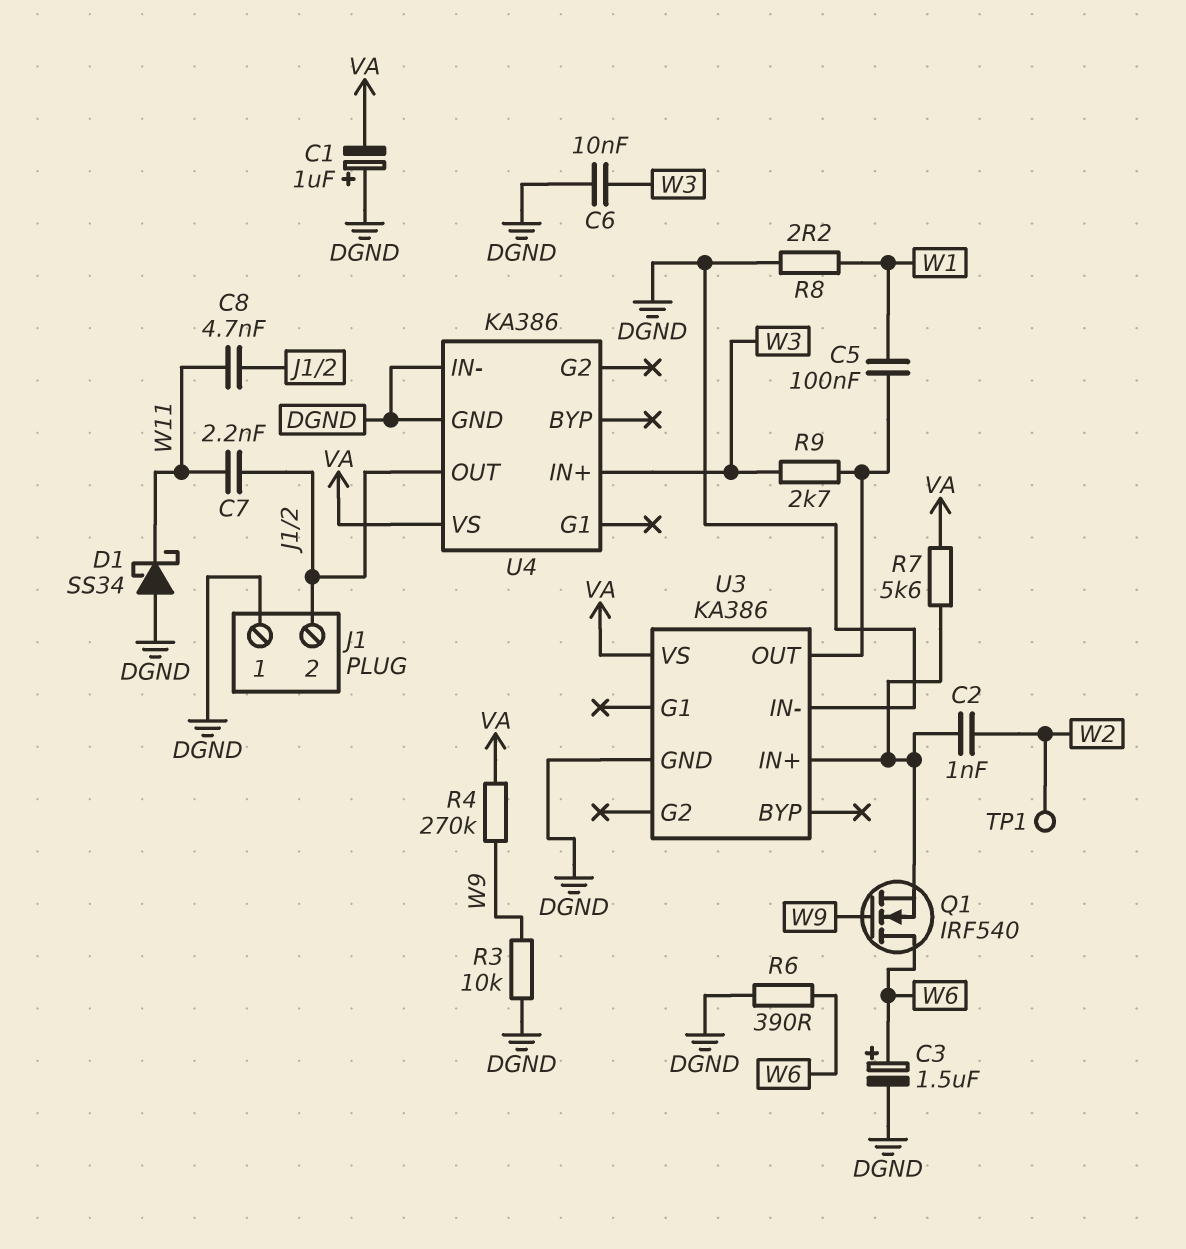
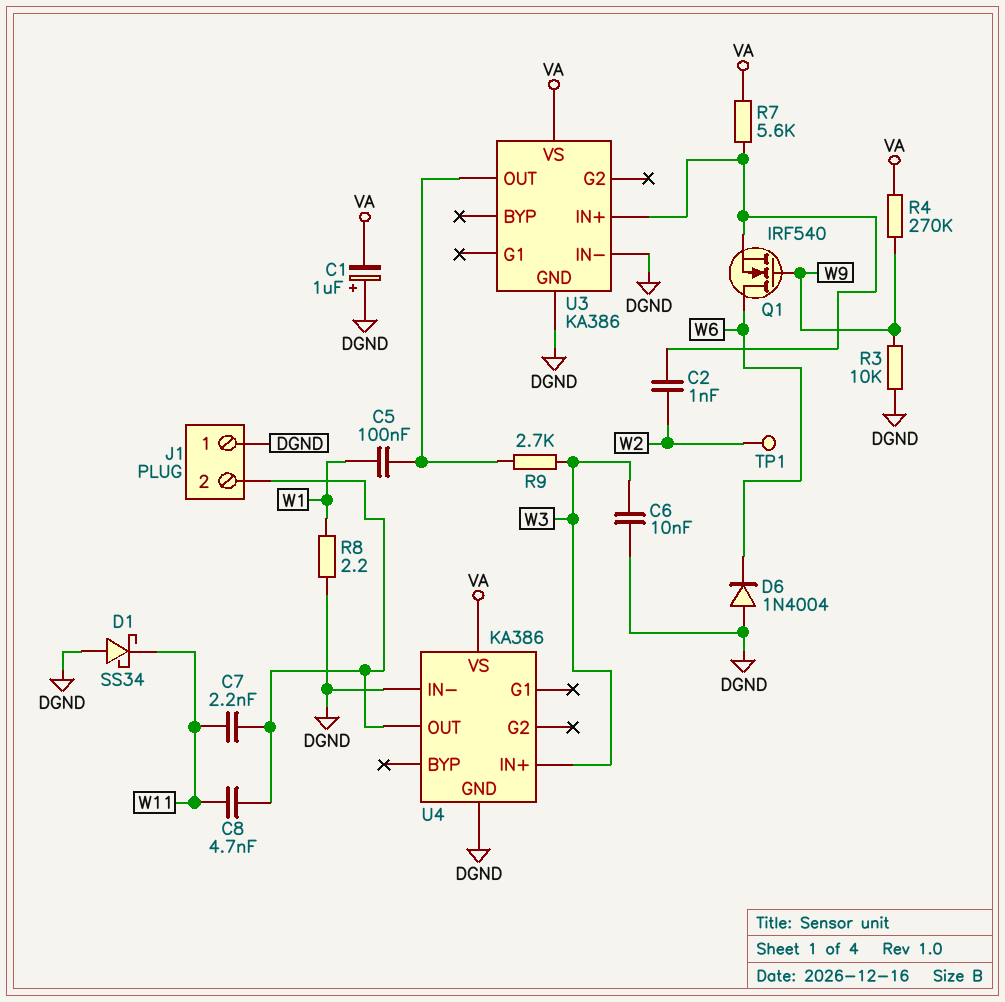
C3: 1.5uF (plus W6, minus DGND) -> none
D6: none -> diode 1N4004 (A DGND, K W6)
R6: 390 (DGND, W6) -> none

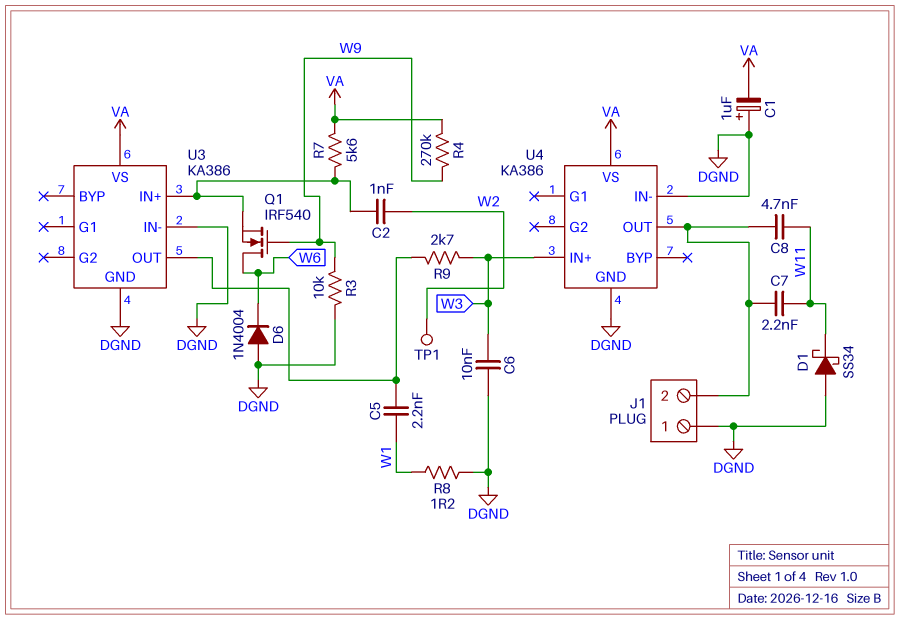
C5: 100nF (U3/OUT, W1) -> 2.2nF (U3/OUT, W1)
R8: 2.2 (DGND, W1) -> 1.2 (DGND, W1)

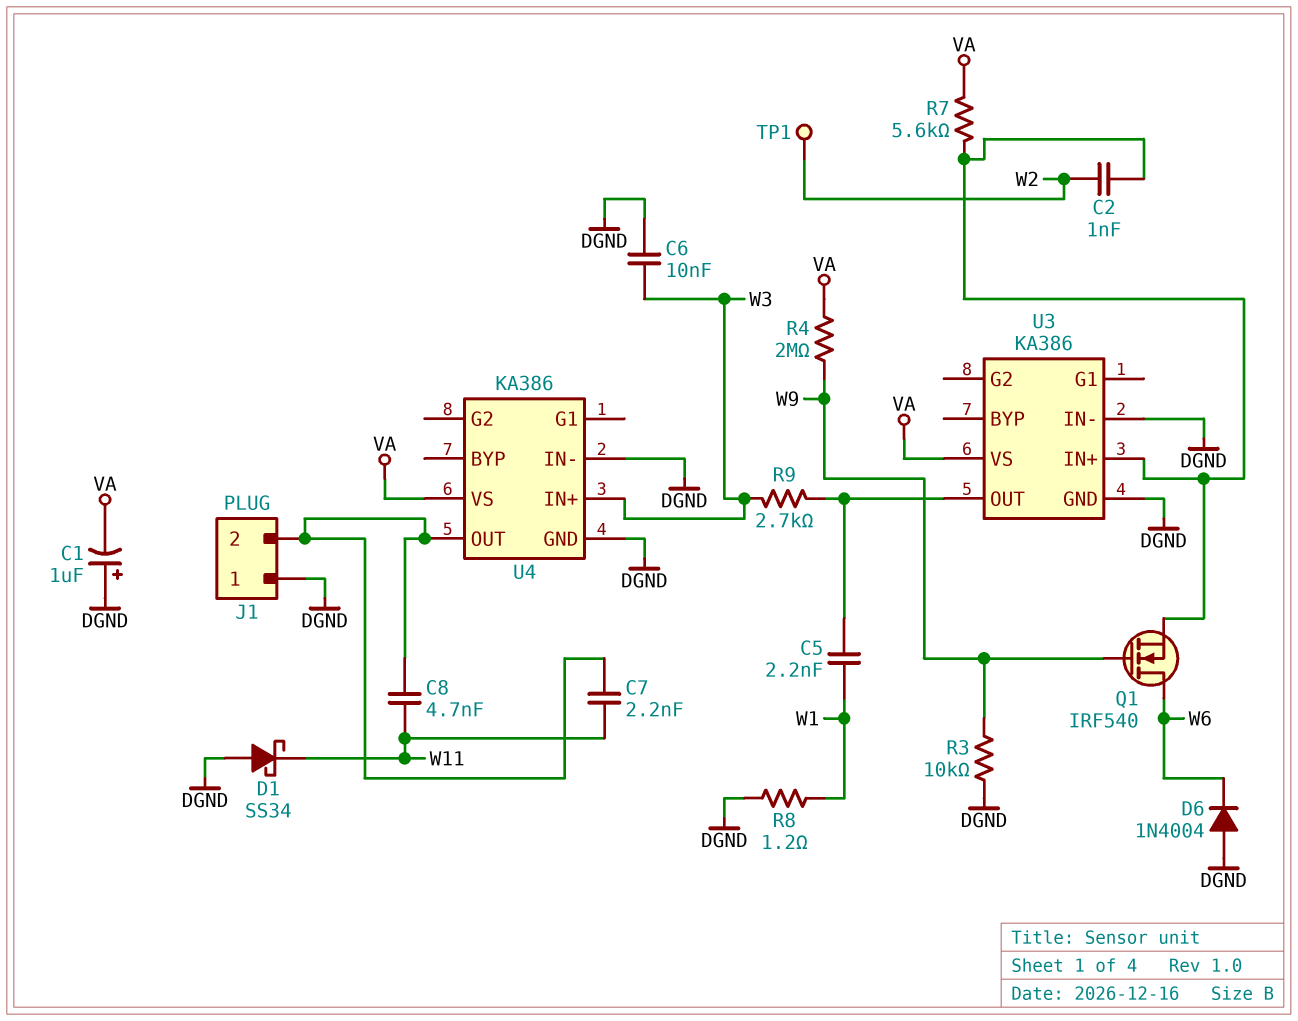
R4: 270k (VA, W9) -> 2M (VA, W9)

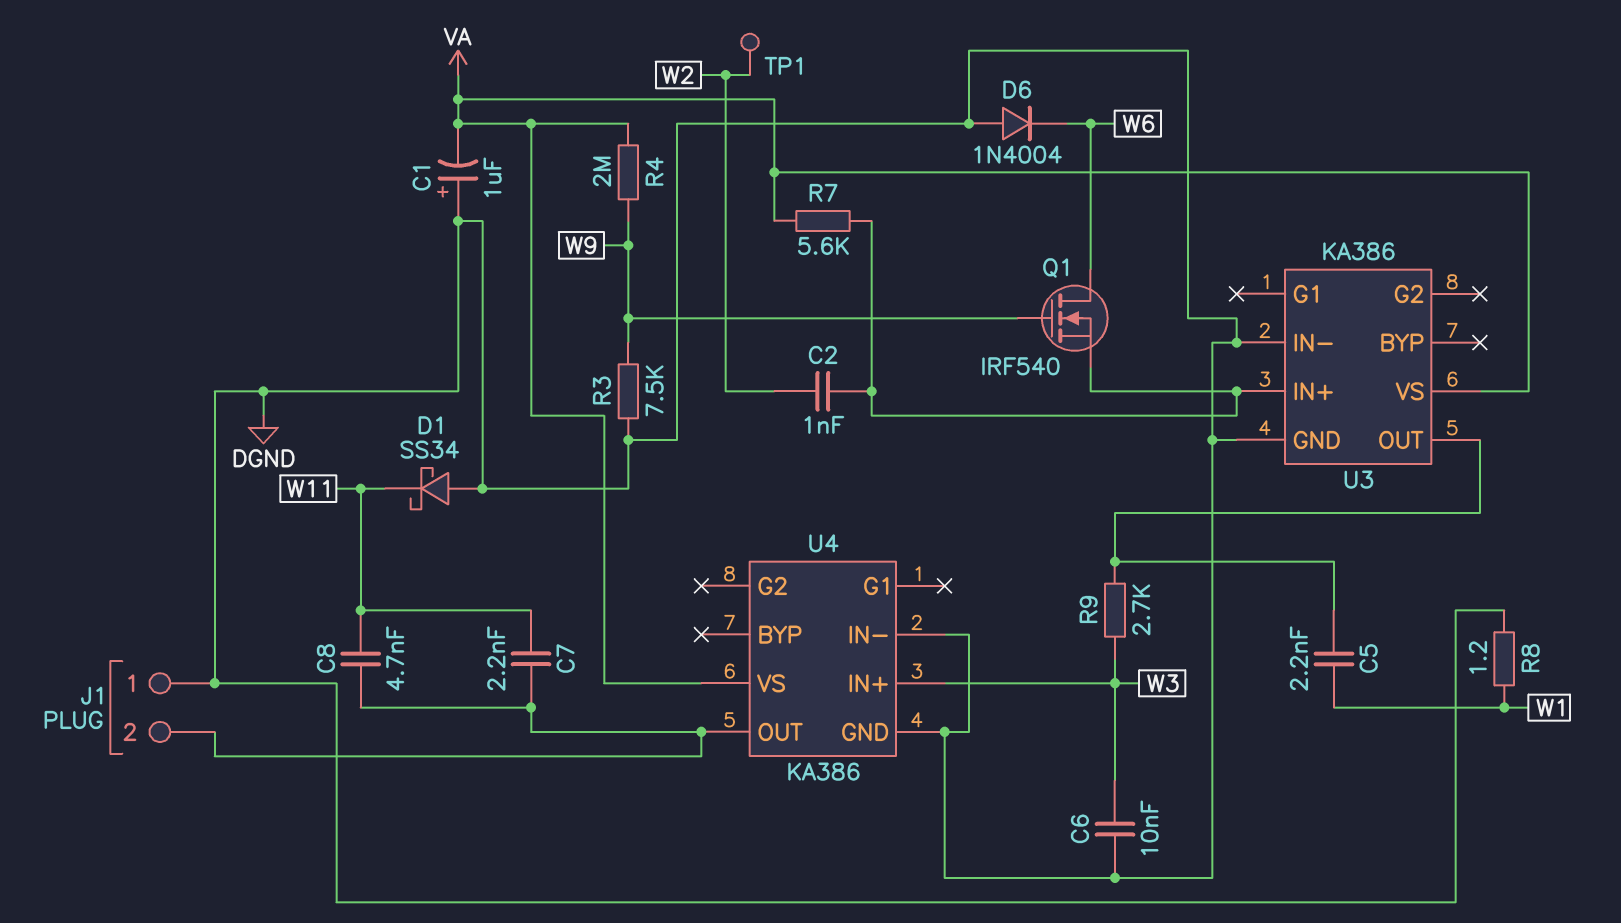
R3: 10k (DGND, W9) -> 7.5k (DGND, W9)

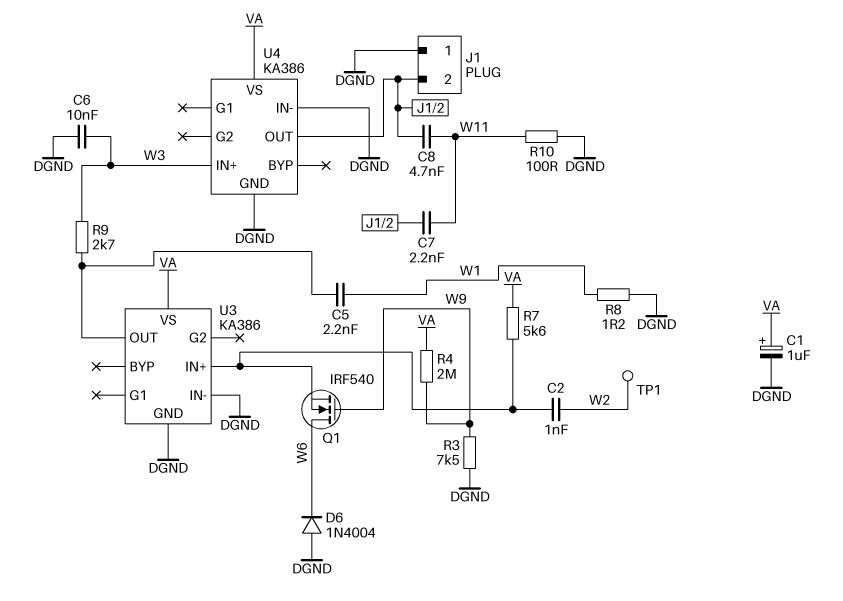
C1: 1uF (plus DGND, minus VA) -> 1uF (plus VA, minus DGND)
D1: schottky SS34 (A DGND, K W11) -> none
R10: none -> 100 (DGND, W11)

